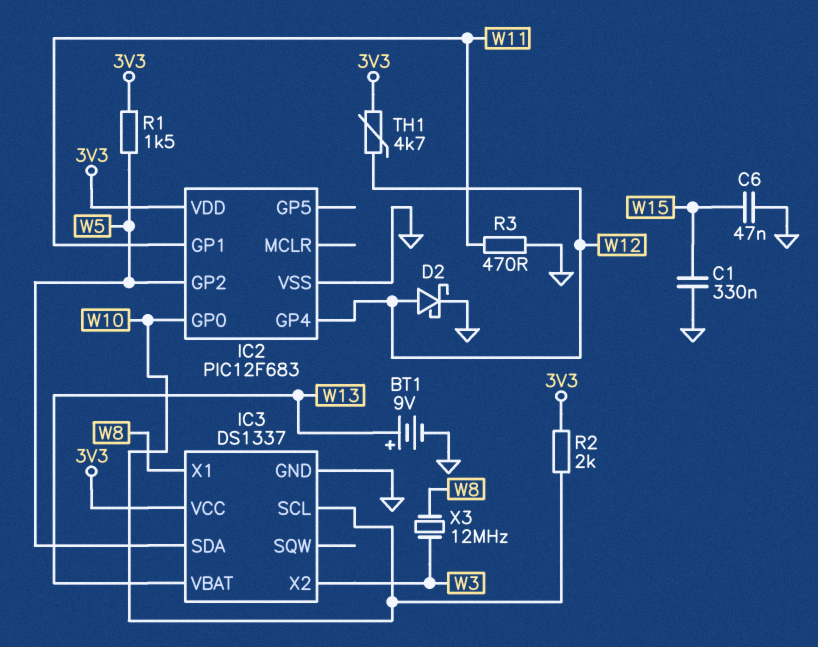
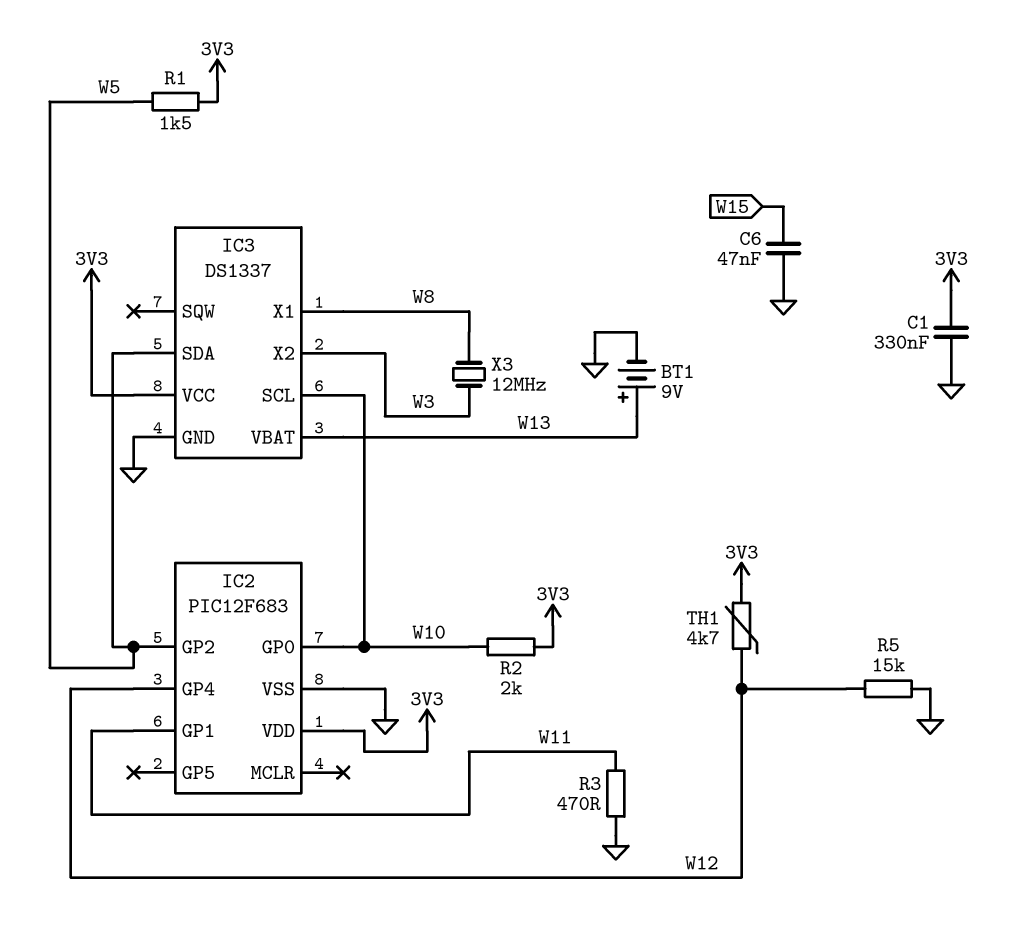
C1: 330nF (GND, W15) -> 330nF (3V3, GND)
D2: schottky (A W12, K GND) -> none
R5: none -> 15k (GND, W12)

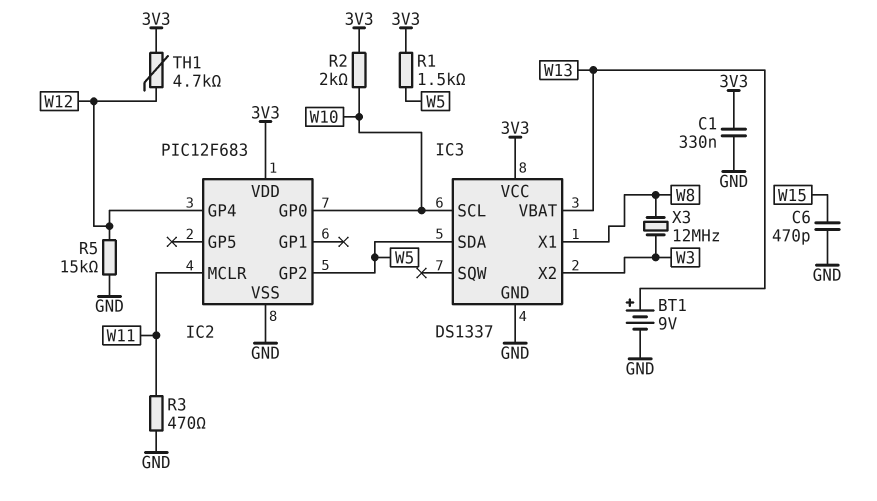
C6: 47nF (GND, W15) -> 470pF (GND, W15)
IC2 pin GP1: W11 -> none
IC2 pin MCLR: none -> W11

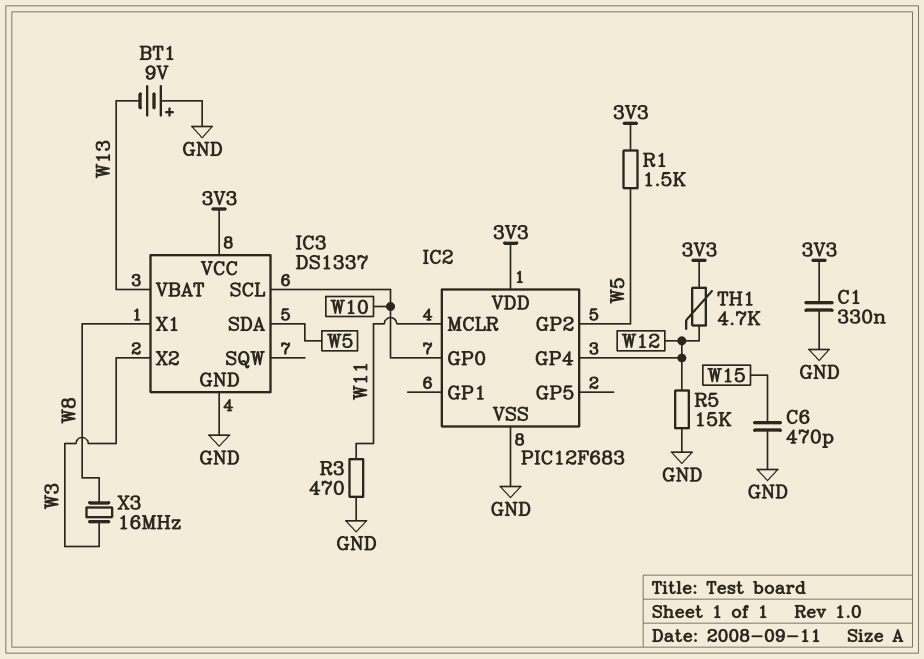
BT1: 9V (plus W13, minus GND) -> 9V (plus GND, minus W13)
R2: 2k (3V3, W10) -> none
X3: 12MHz (W3, W8) -> 16MHz (W3, W8)

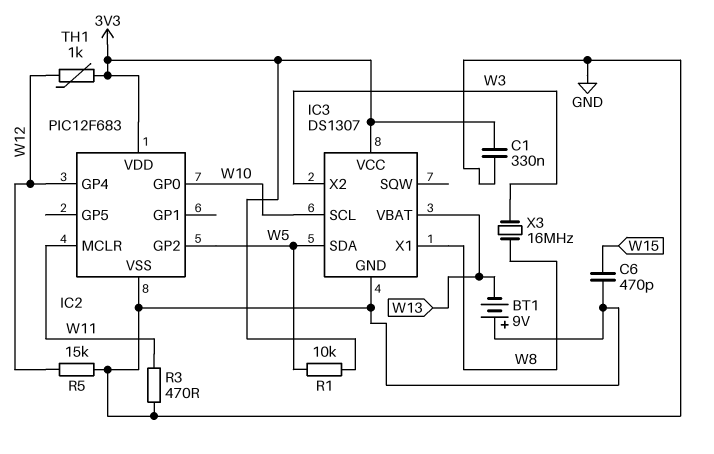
IC3: DS1337 -> DS1307
R1: 1.5k (3V3, W5) -> 10k (3V3, W5)
TH1: 4.7k (3V3, W12) -> 1k (3V3, W12)

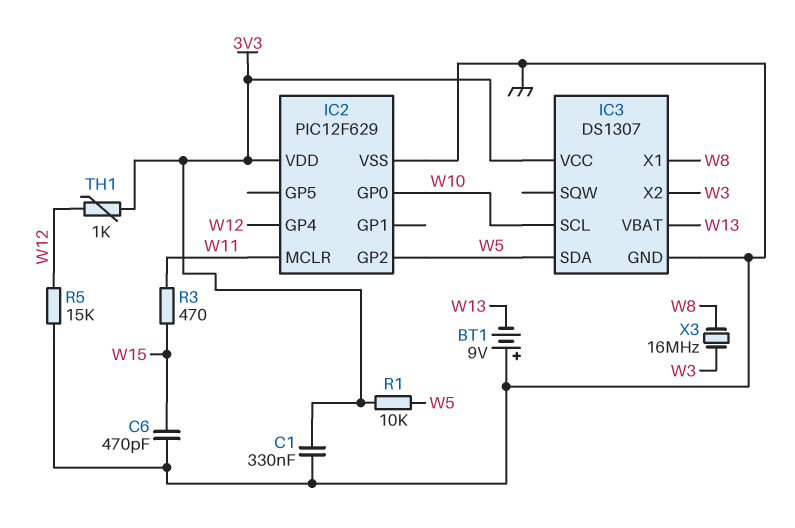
IC2: PIC12F683 -> PIC12F629
R3: 470 (GND, W11) -> 470 (W11, W15)

